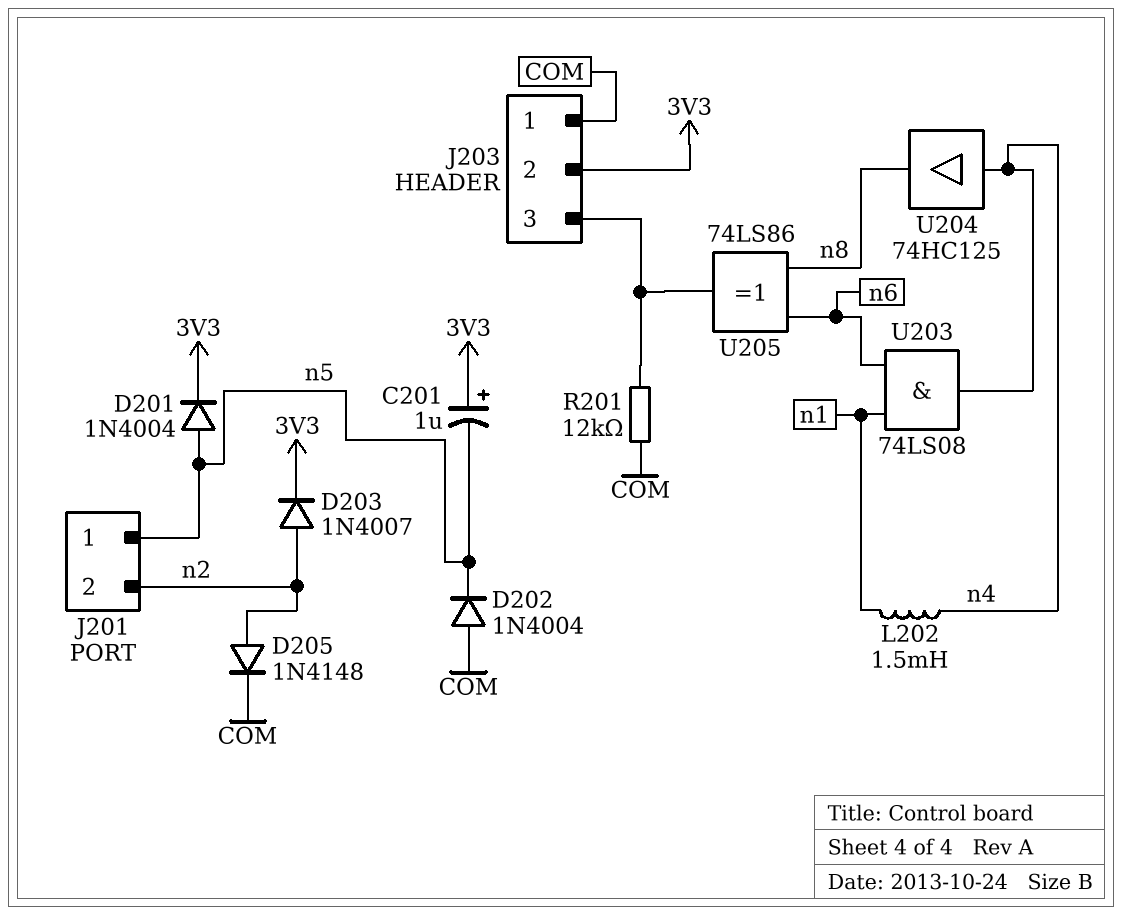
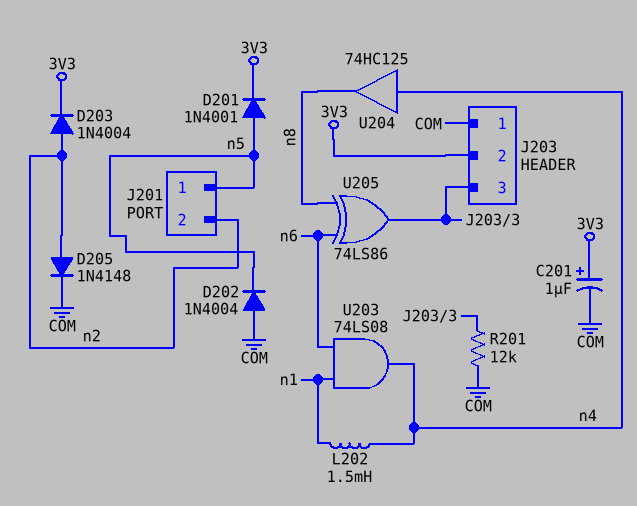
C201: 1uF (plus 3V3, minus n5) -> 1uF (plus 3V3, minus COM)
D201: diode 1N4004 (A n5, K 3V3) -> diode 1N4001 (A n5, K 3V3)
D203: diode 1N4007 (A n2, K 3V3) -> diode 1N4004 (A n2, K 3V3)

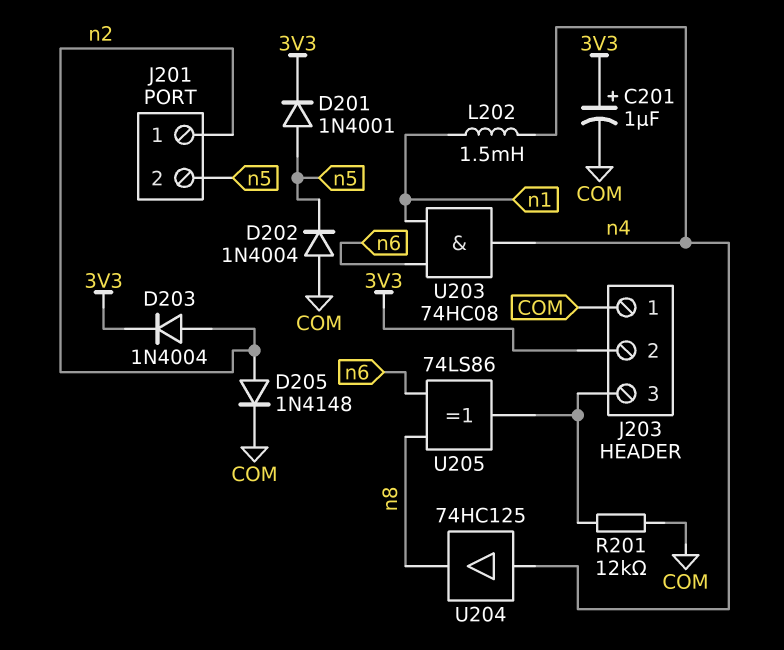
J201 pin 1: n5 -> n2
J201 pin 2: n2 -> n5
U203: AND 74LS08 (in n1, in n6, out n4) -> AND 74HC08 (in n1, in n6, out n4)

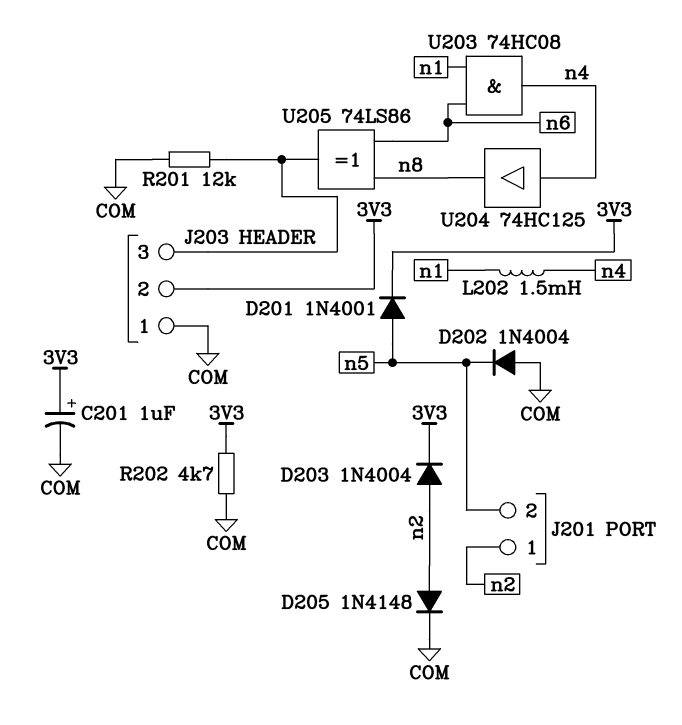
R202: none -> 4.7k (3V3, COM)

